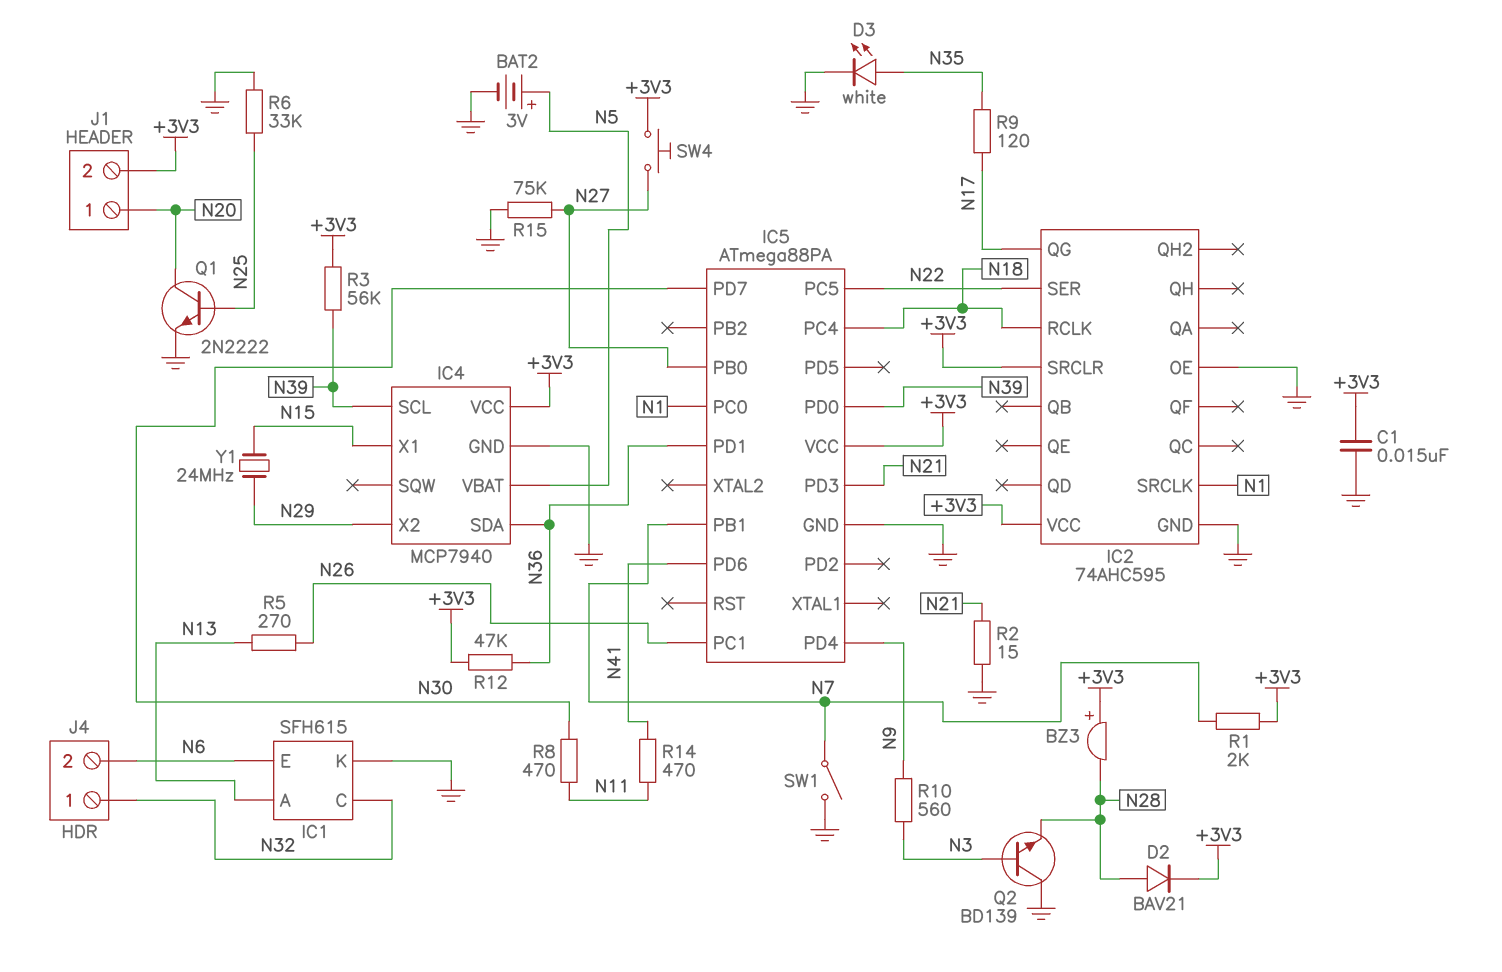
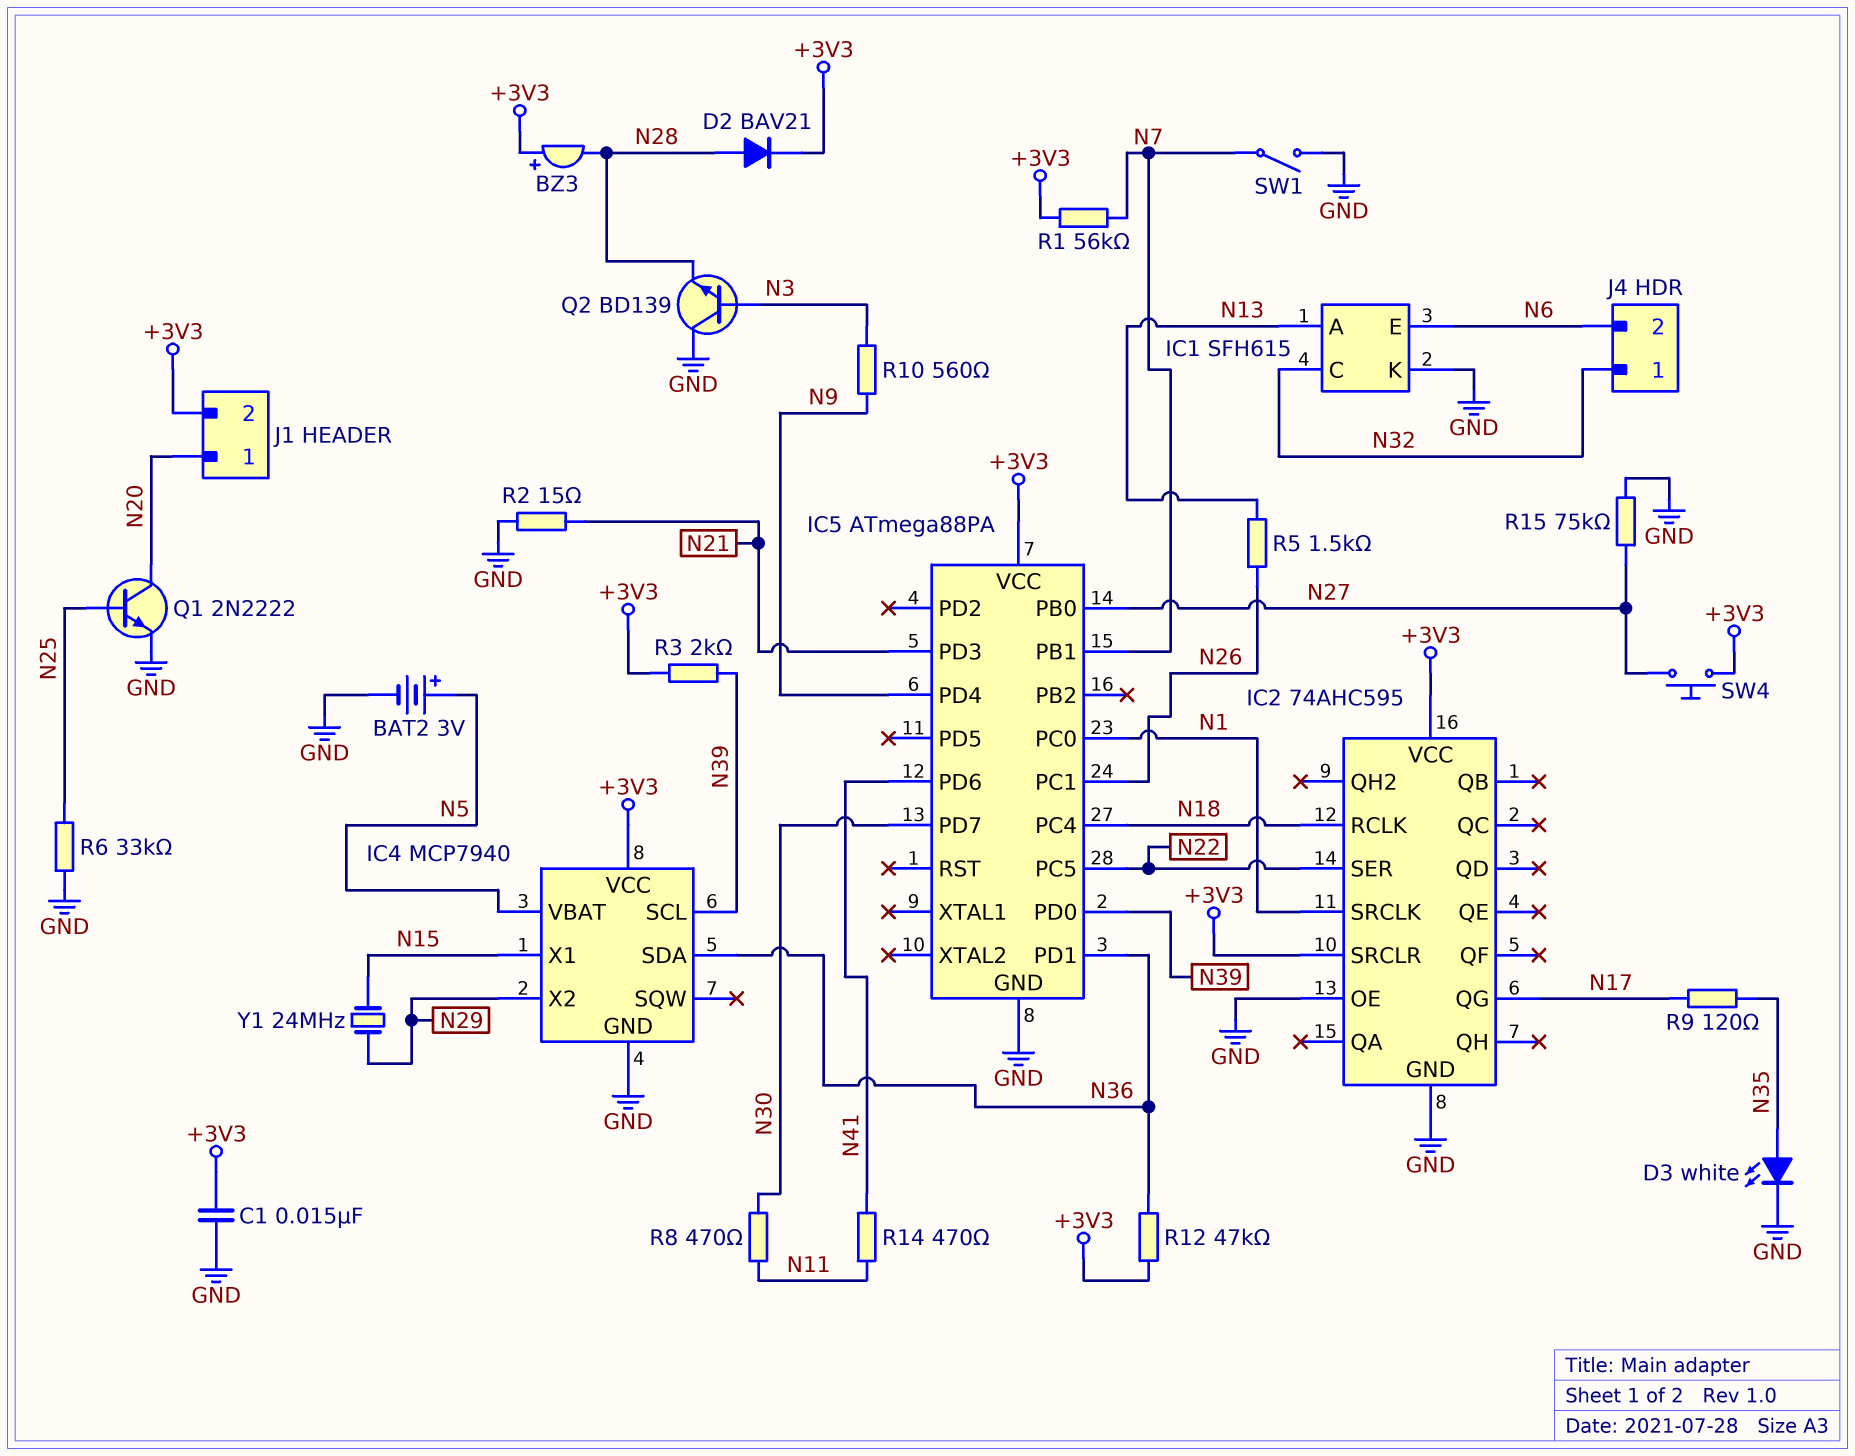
R1: 2k (+3V3, N7) -> 56k (+3V3, N7)
R3: 56k (+3V3, N39) -> 2k (+3V3, N39)
R5: 270 (N13, N26) -> 1.5k (N13, N26)

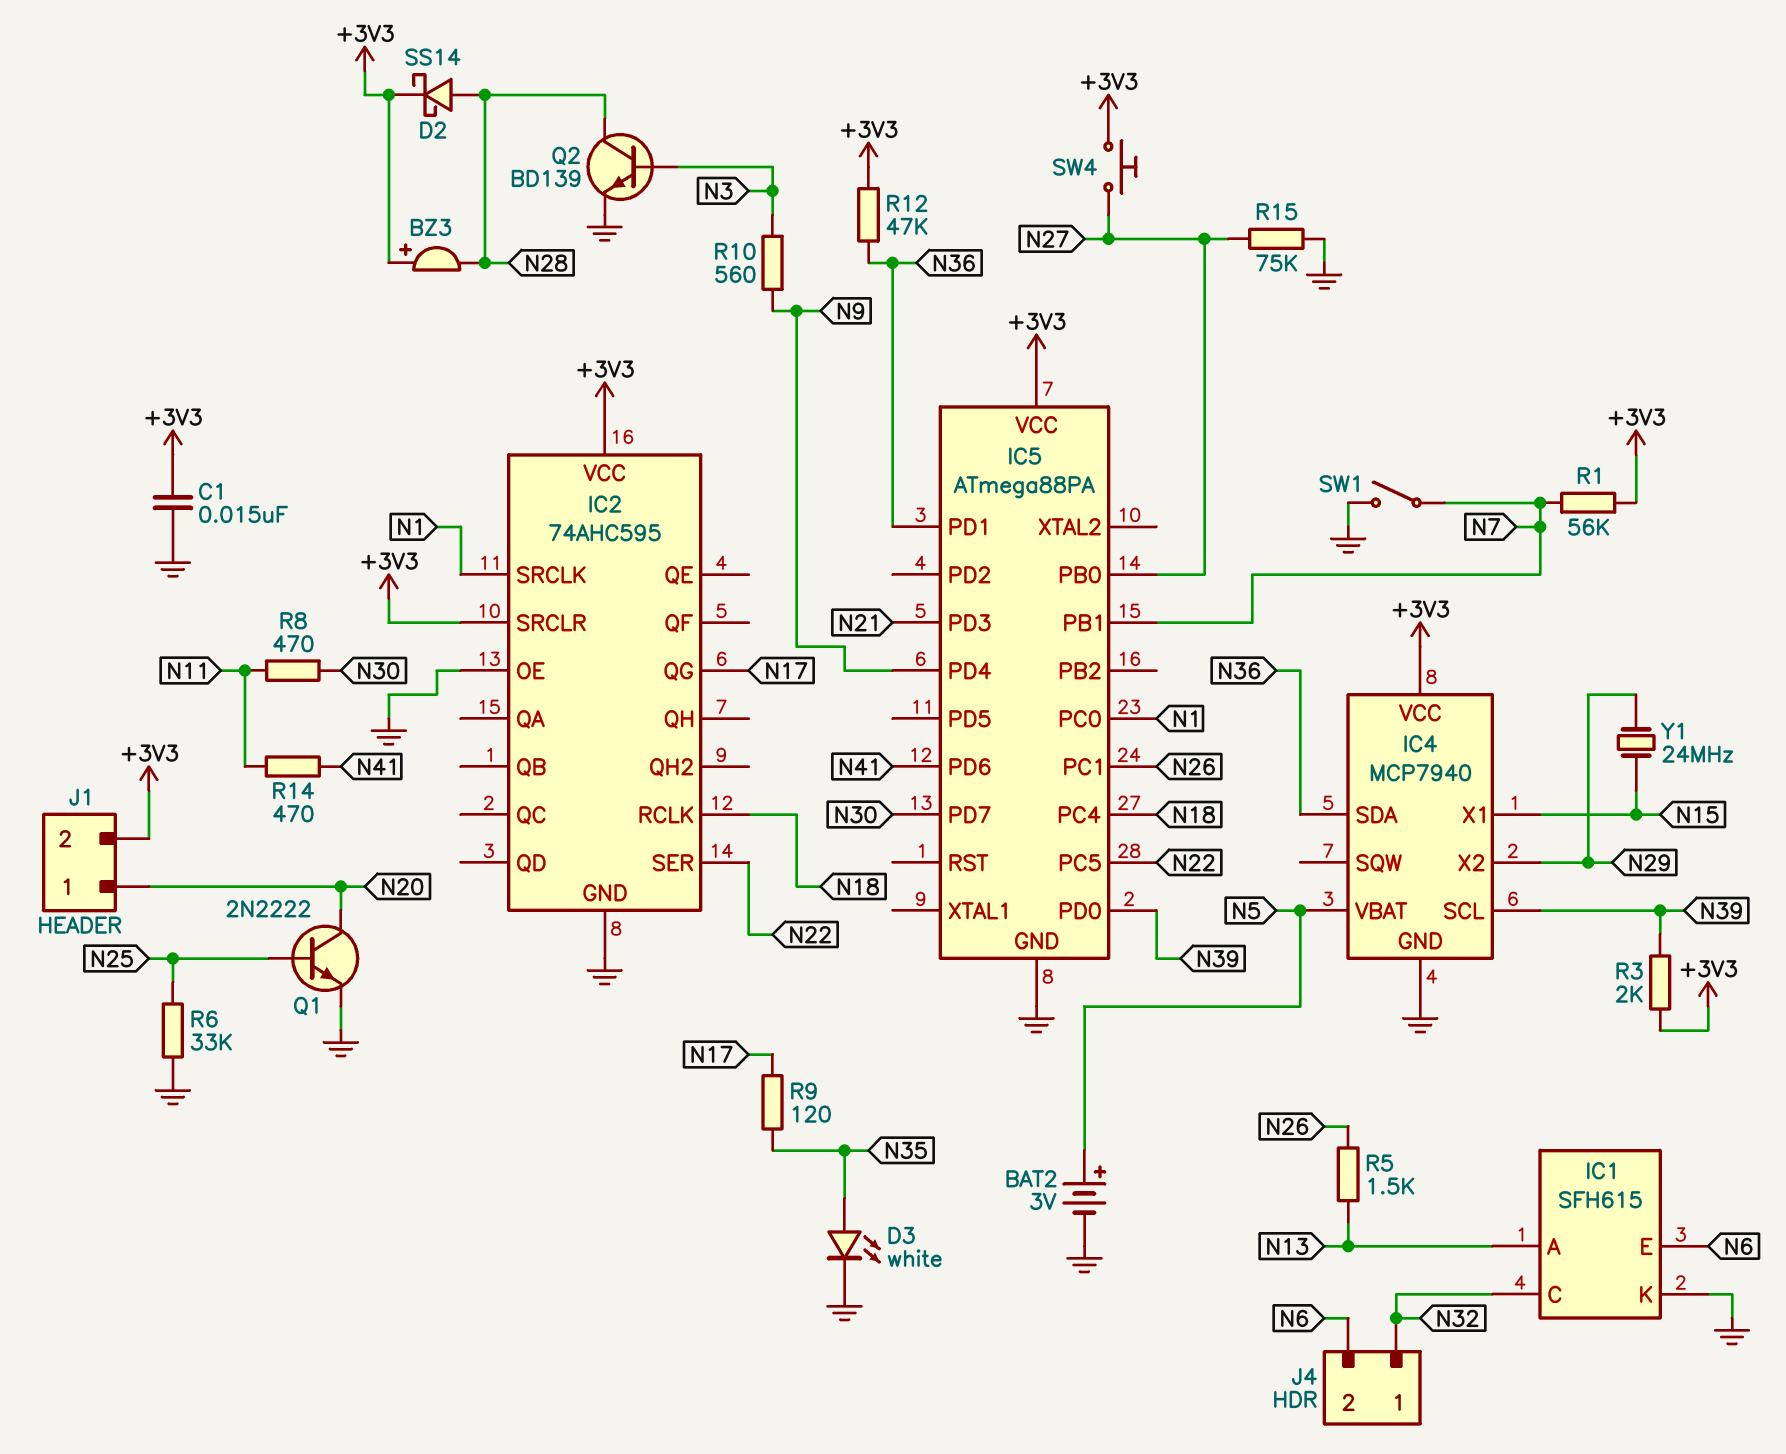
D2: diode BAV21 (A N28, K +3V3) -> schottky SS14 (A N28, K +3V3)
Q2: NPN BD139 (B N3, C GND, E N28) -> NPN BD139 (B N3, C N28, E GND)
R2: 15 (GND, N21) -> none

